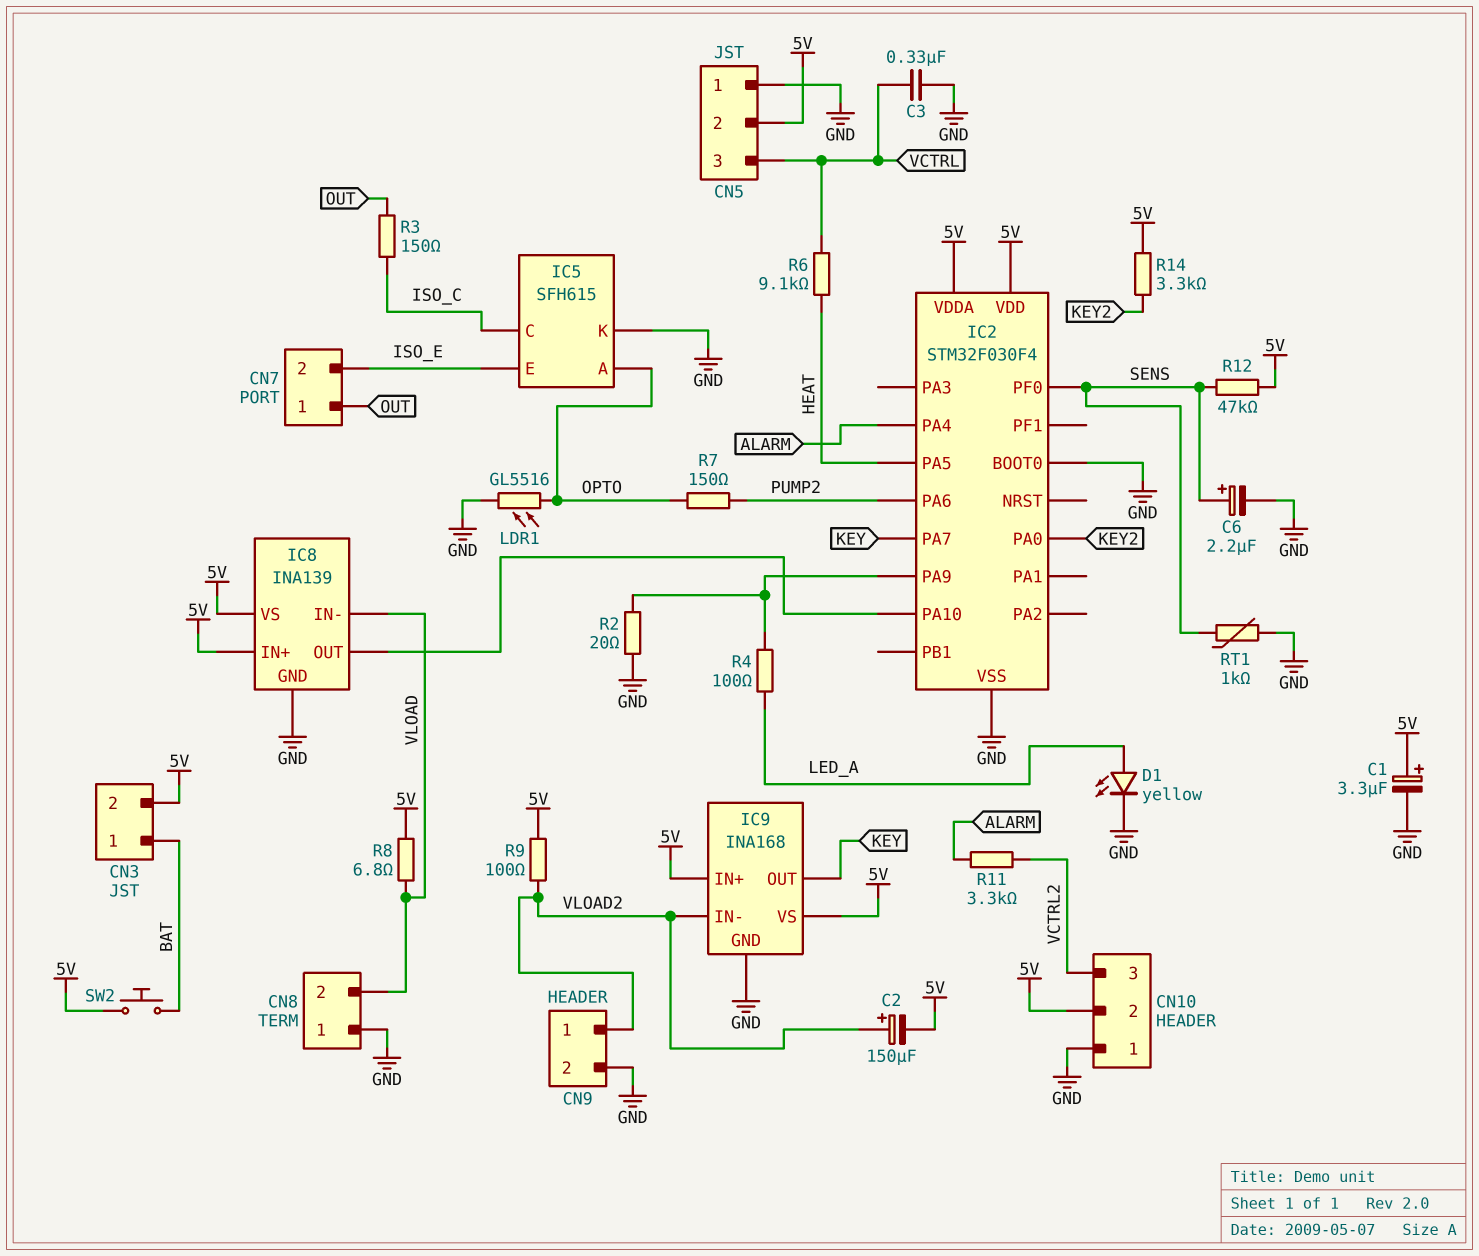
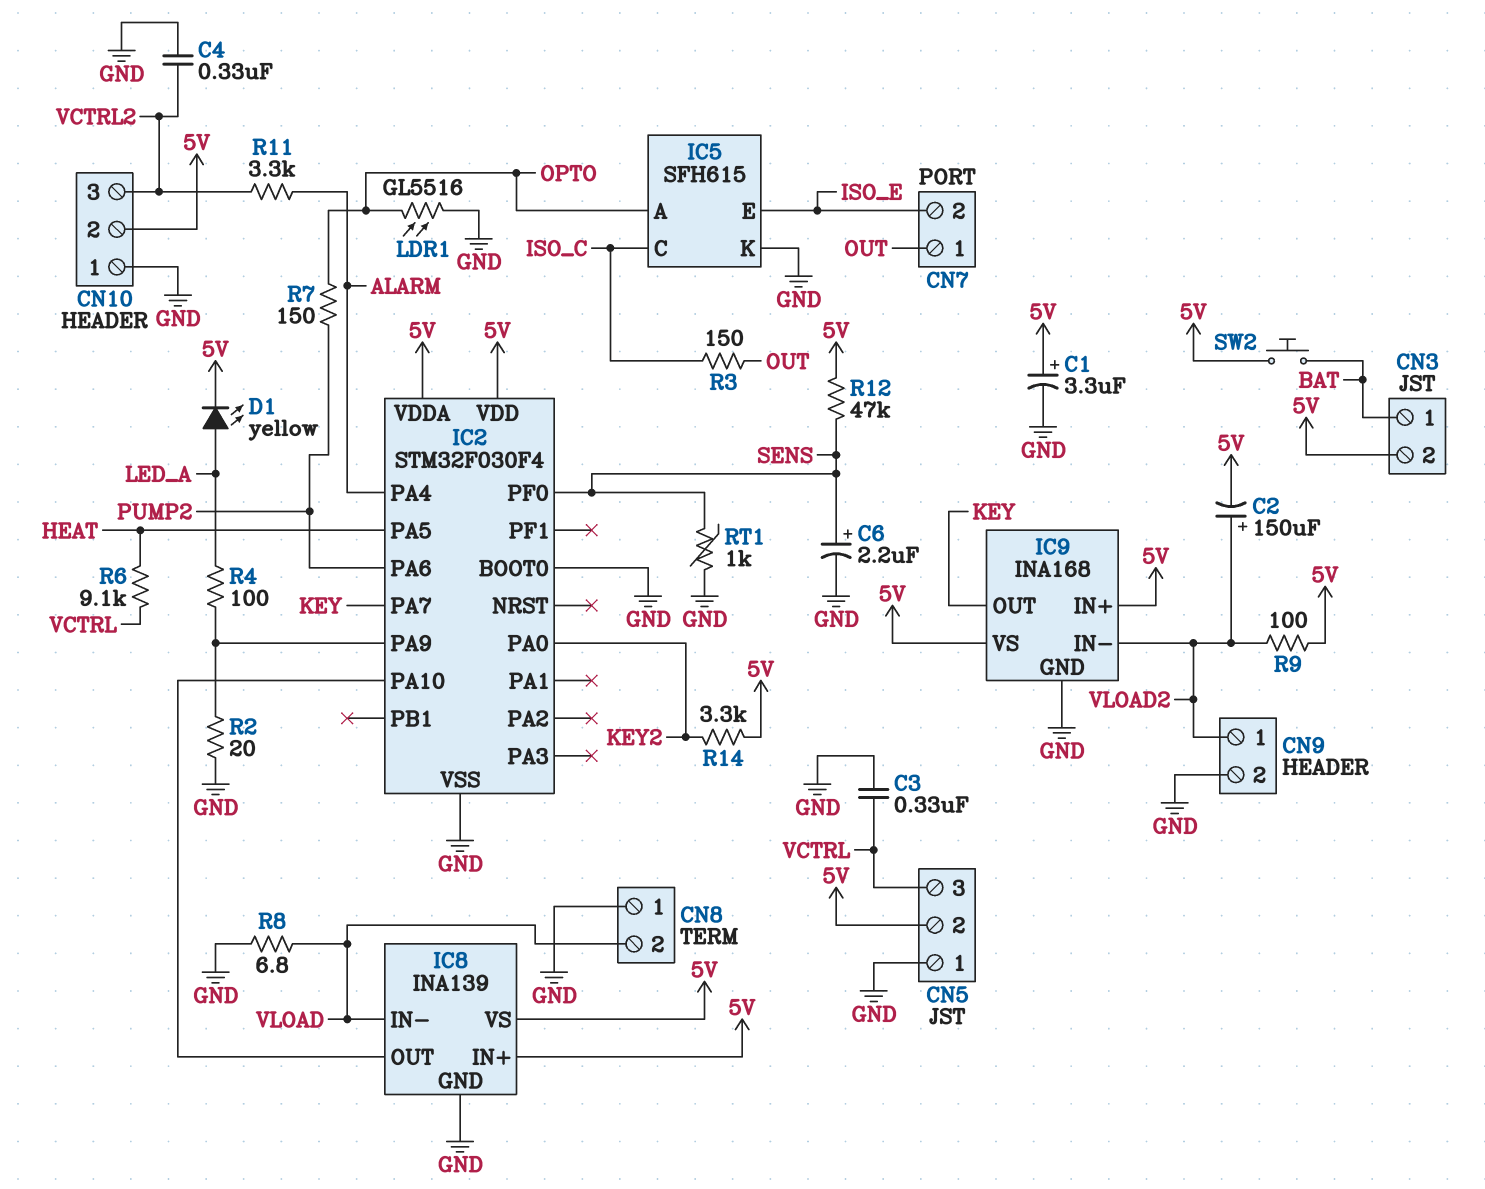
C4: none -> 330nF (GND, VCTRL2)
D1: LED yellow (A LED_A, K GND) -> LED yellow (A LED_A, K 5V)
R8: 6.8 (5V, VLOAD) -> 6.8 (GND, VLOAD)

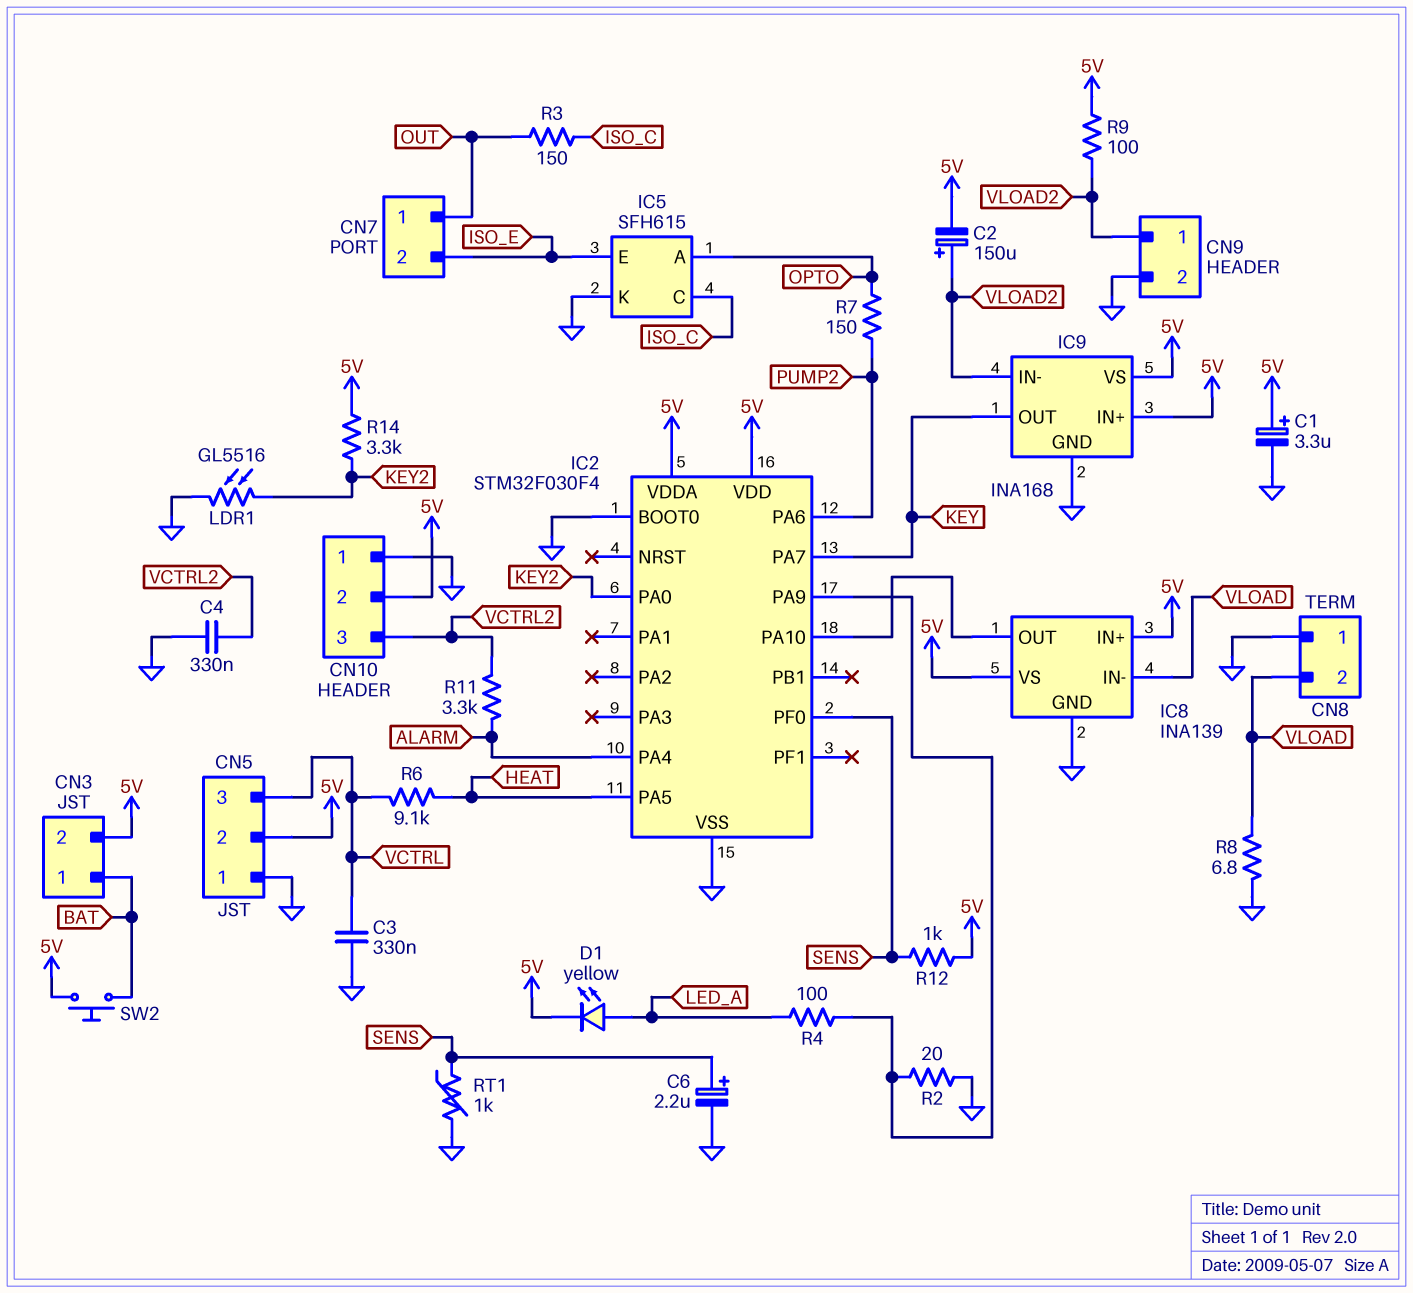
LDR1: GL5516 (GND, OPTO) -> GL5516 (GND, KEY2)
R12: 47k (5V, SENS) -> 1k (5V, SENS)

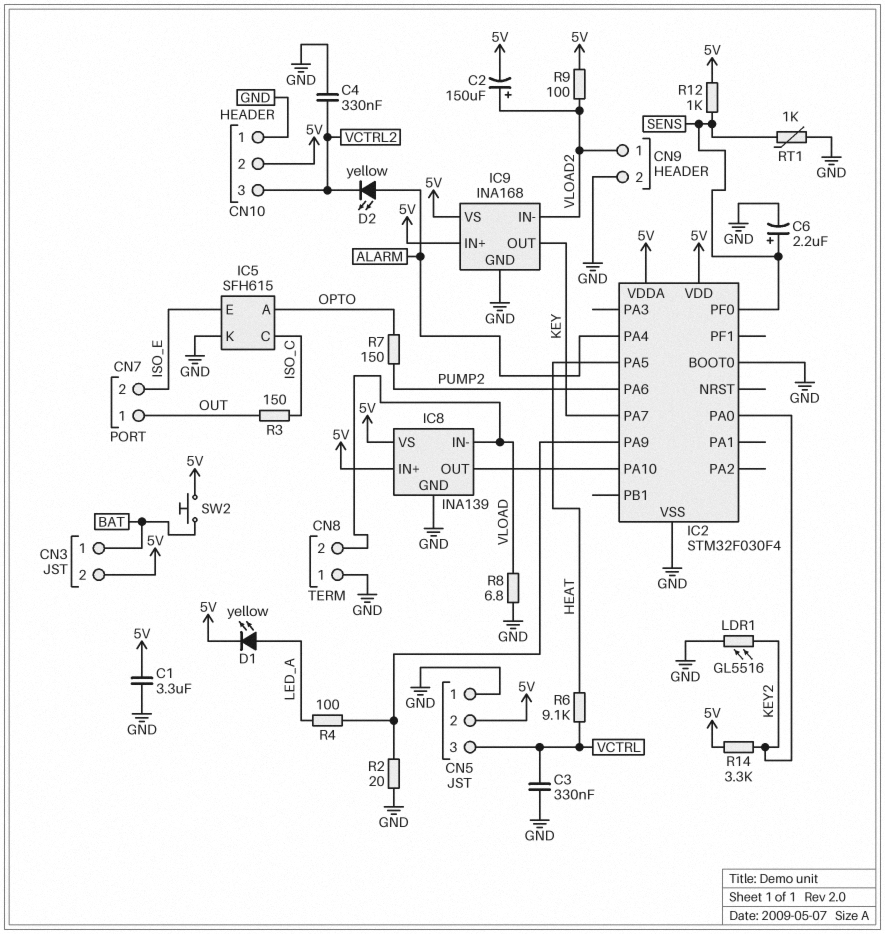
C1: 3.3uF (plus 5V, minus GND) -> 3.3uF (5V, GND)
D2: none -> LED yellow (A ALARM, K VCTRL2)
R11: 3.3k (ALARM, VCTRL2) -> none

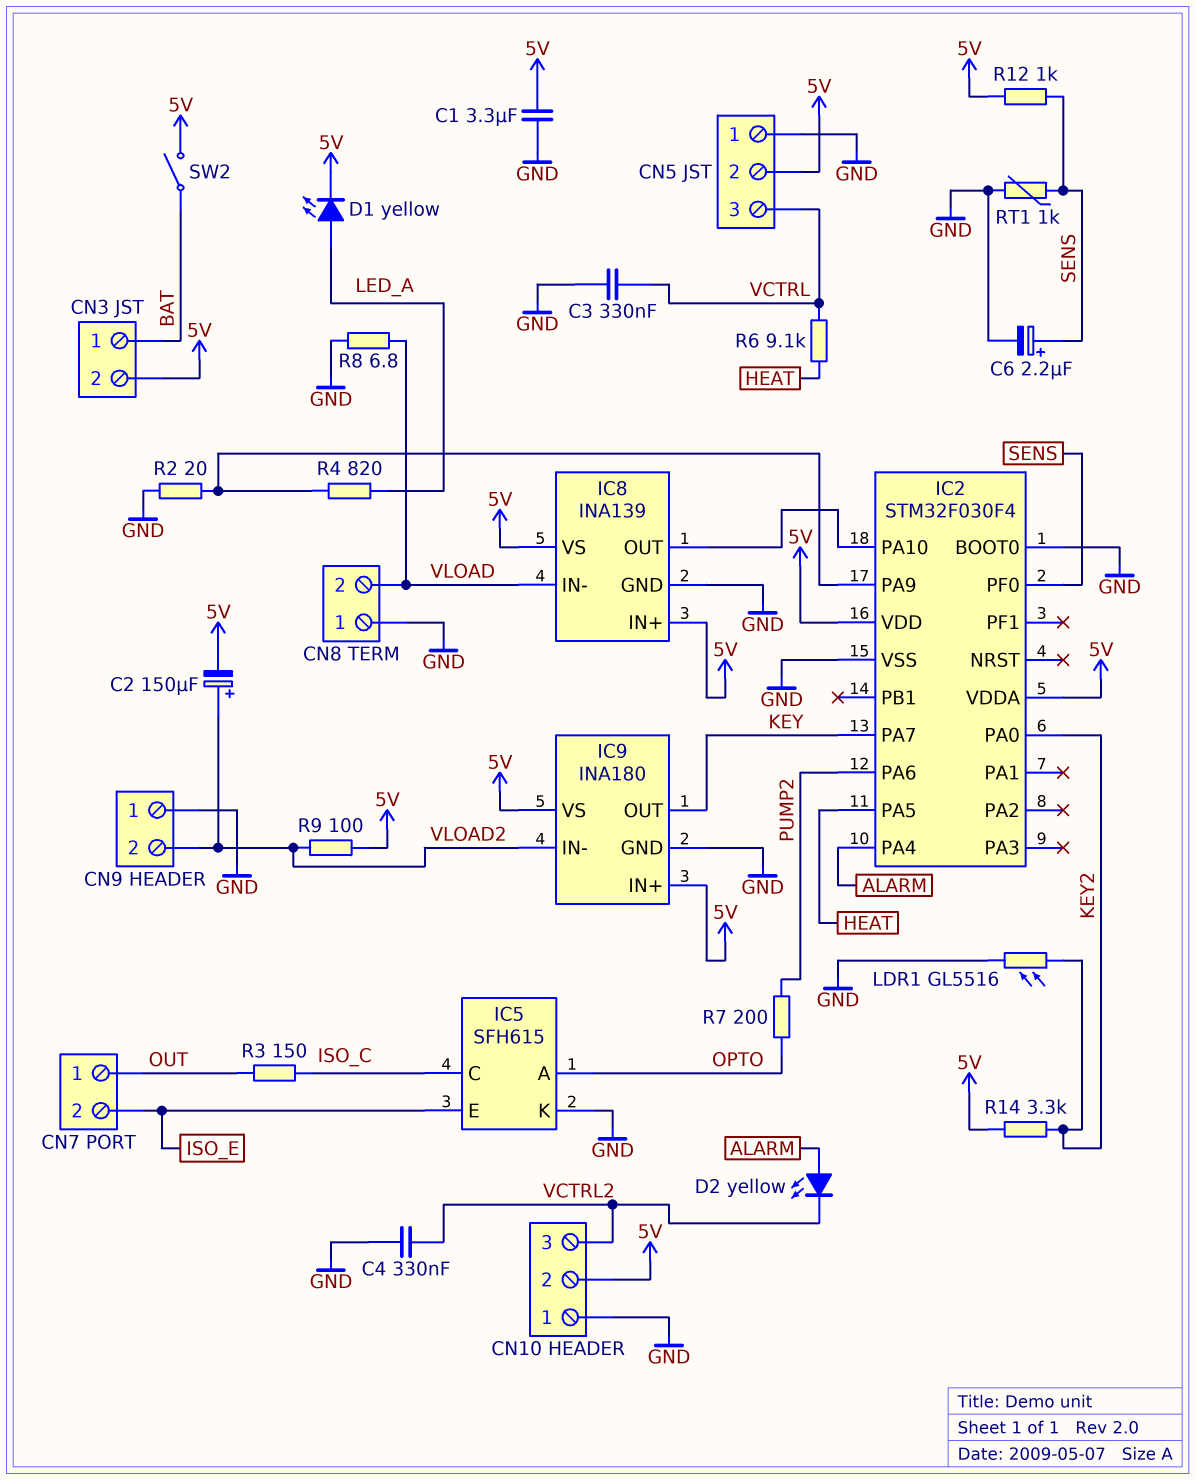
CN9 pin 1: VLOAD2 -> GND
CN9 pin 2: GND -> VLOAD2
IC9: INA168 -> INA180
R4: 100 (IC2/PA9, LED_A) -> 820 (IC2/PA9, LED_A)
R7: 150 (OPTO, PUMP2) -> 200 (OPTO, PUMP2)
SW2: button (5V, BAT) -> switch (5V, BAT)

